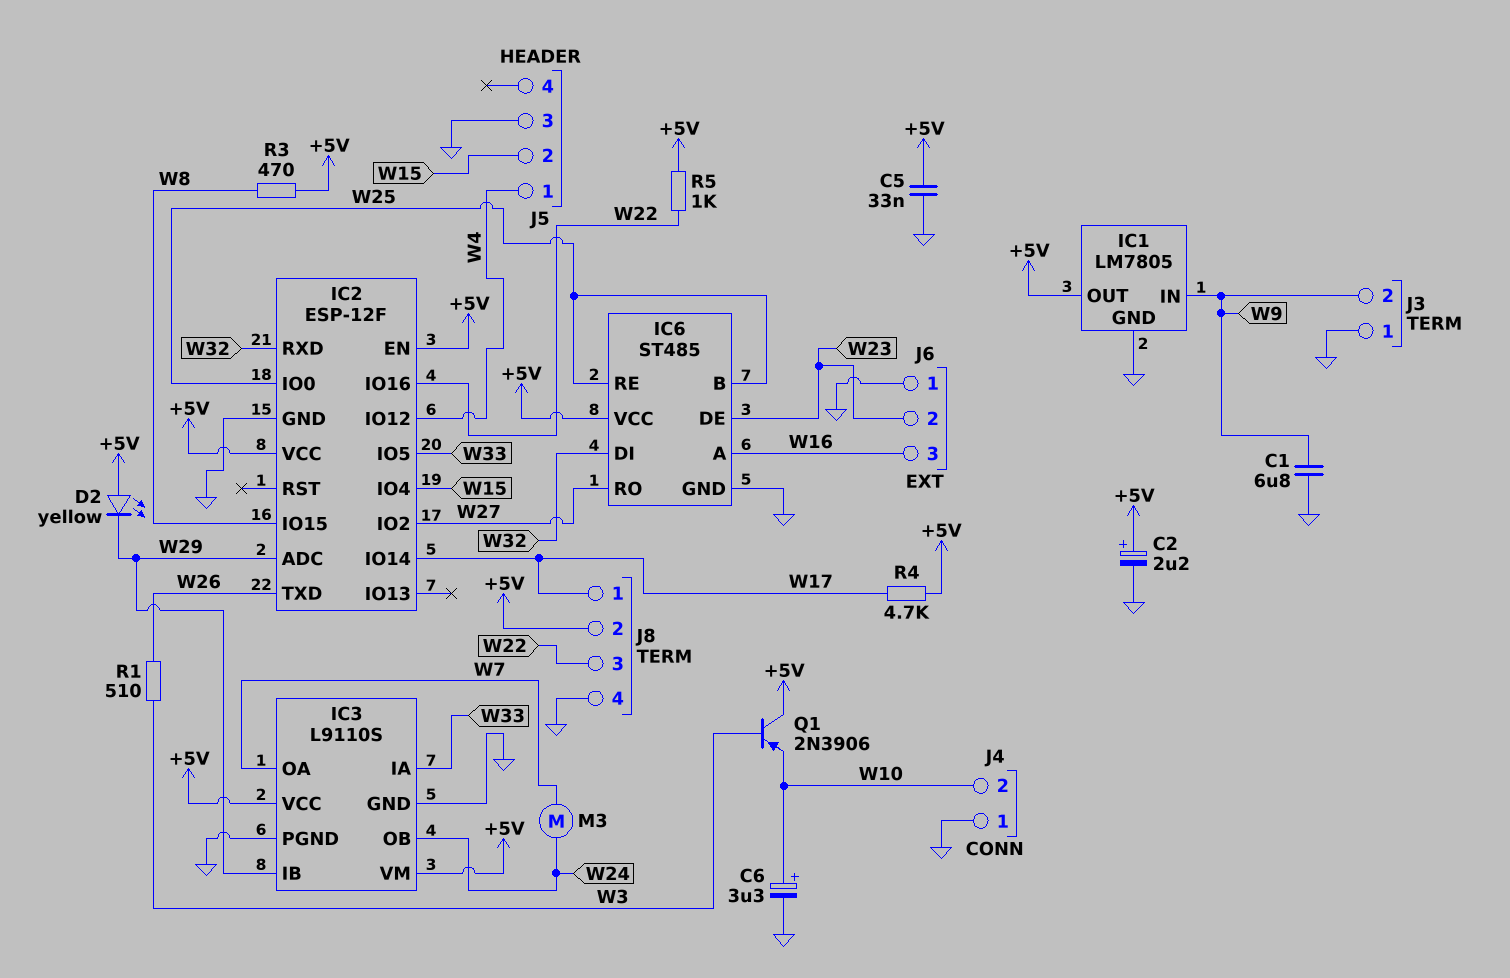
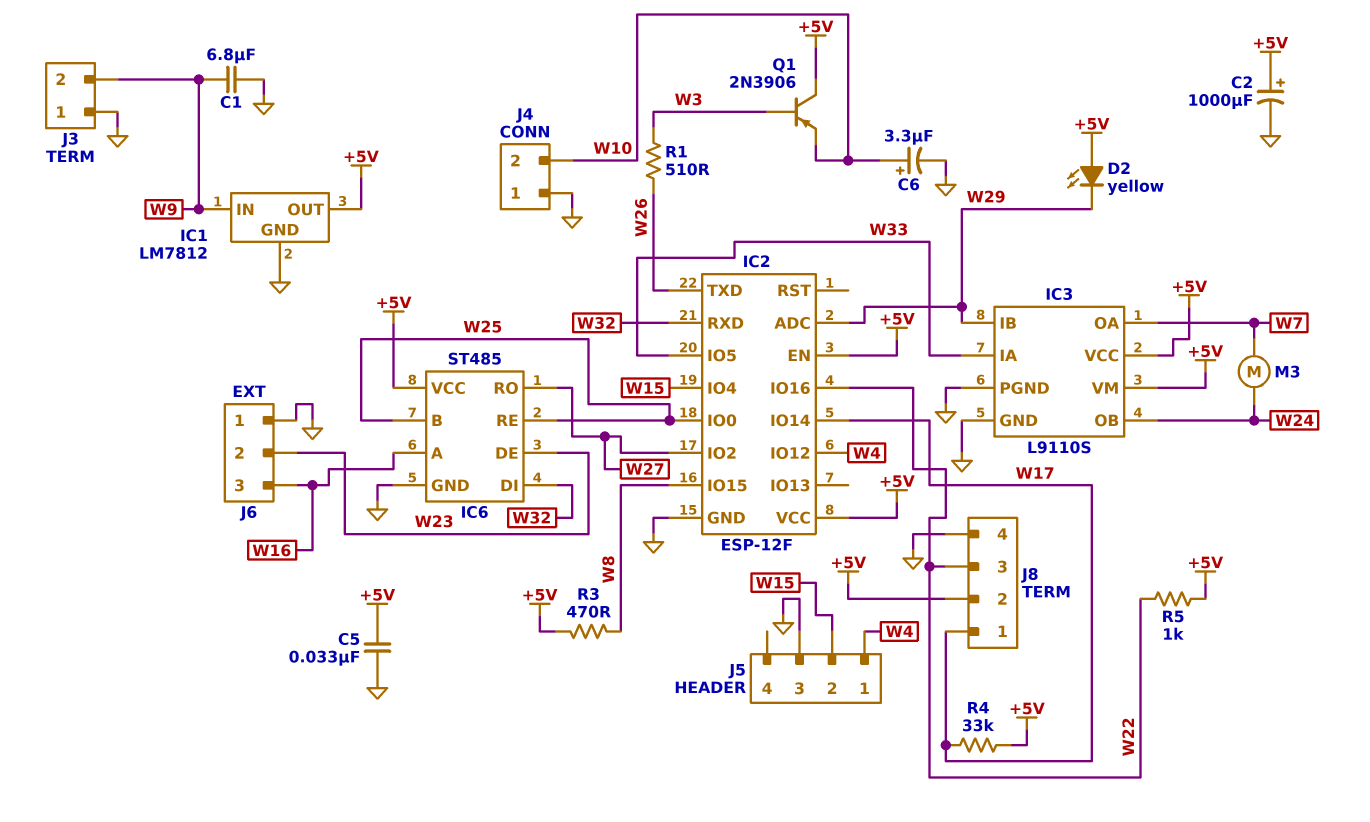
C2: 2.2uF (plus +5V, minus GND) -> 1000uF (plus +5V, minus GND)
IC1: LM7805 -> LM7812
R4: 4.7k (+5V, W17) -> 33k (+5V, W17)

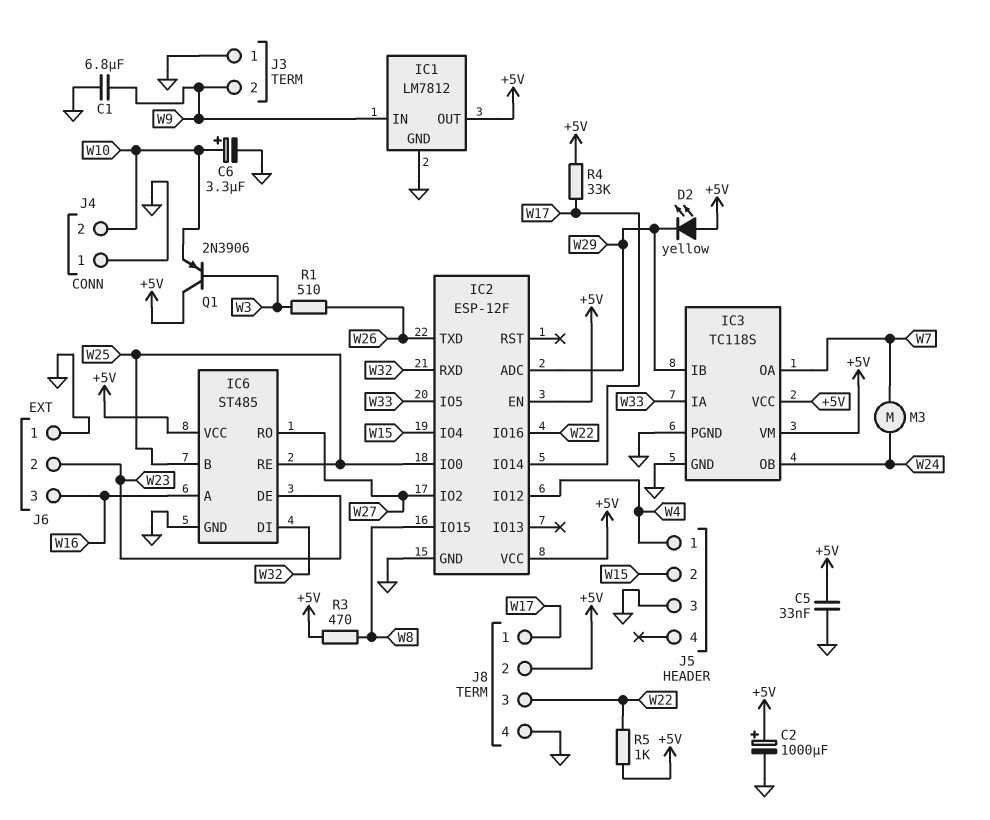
IC3: L9110S -> TC118S

